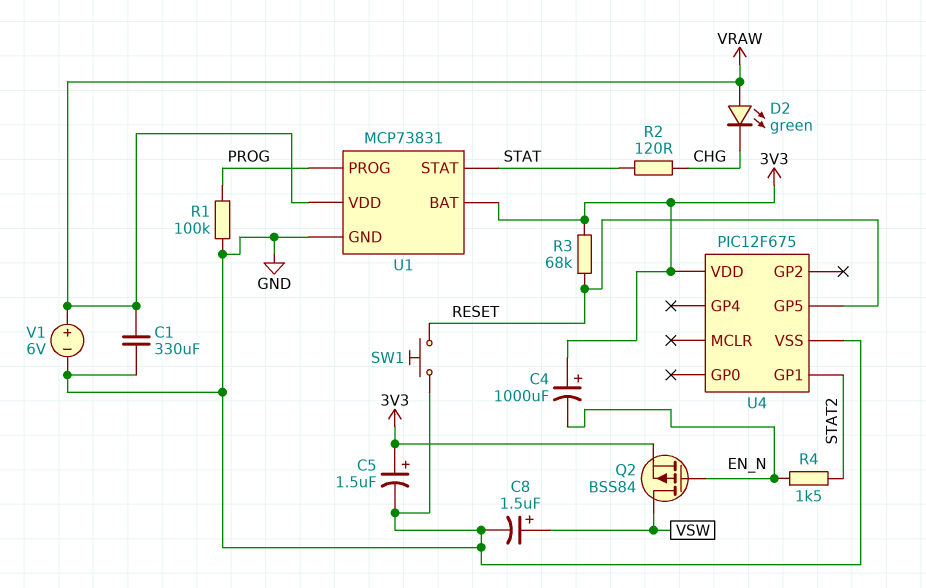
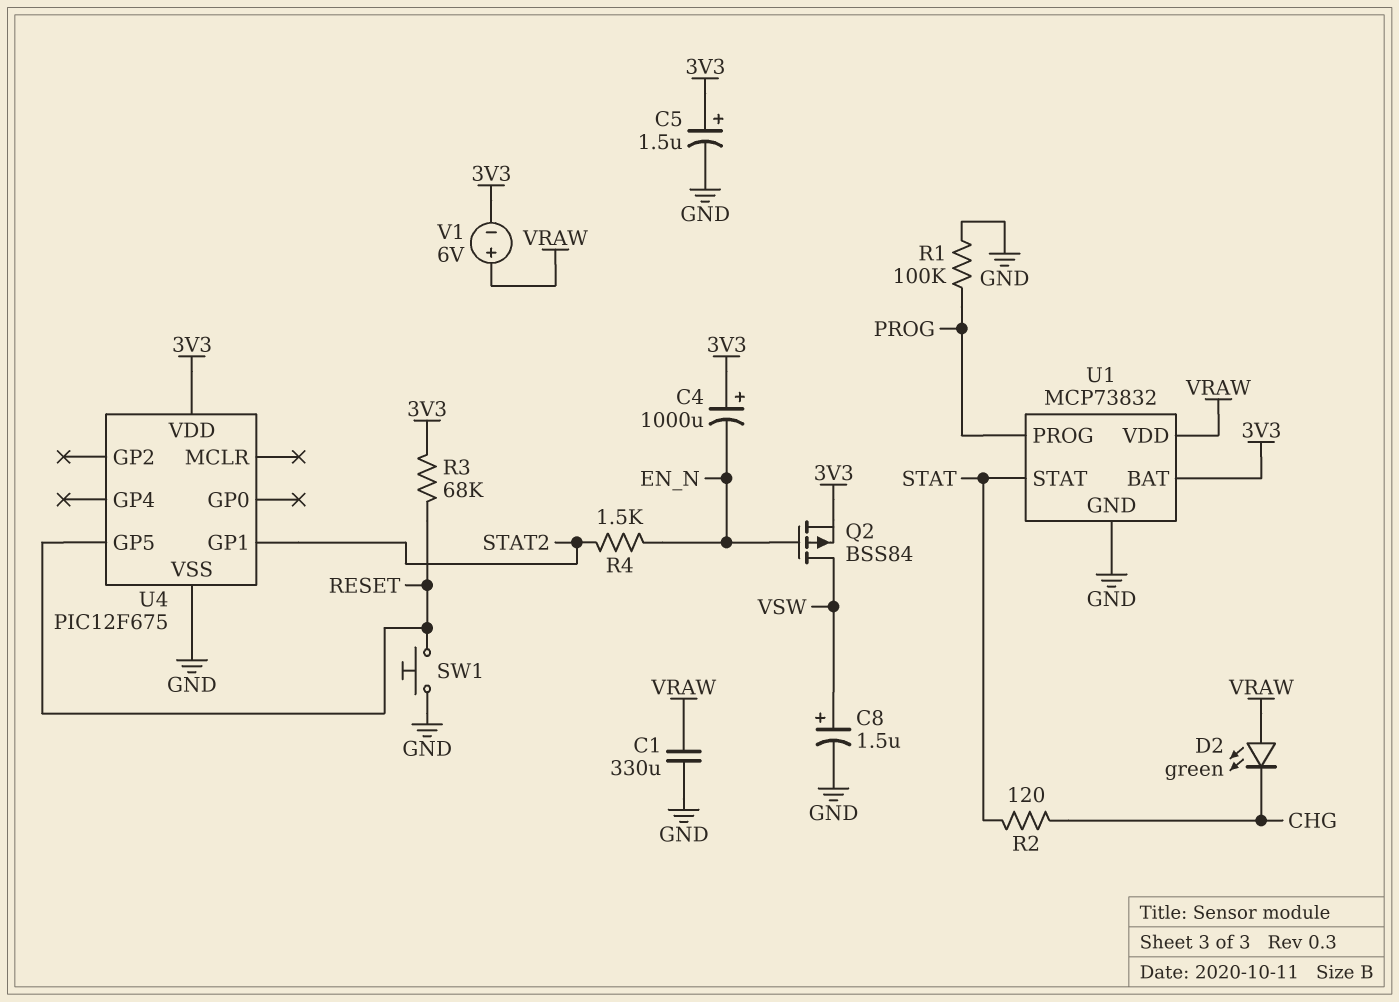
U1: MCP73831 -> MCP73832
V1: 6V (plus VRAW, minus GND) -> 6V (plus VRAW, minus 3V3)

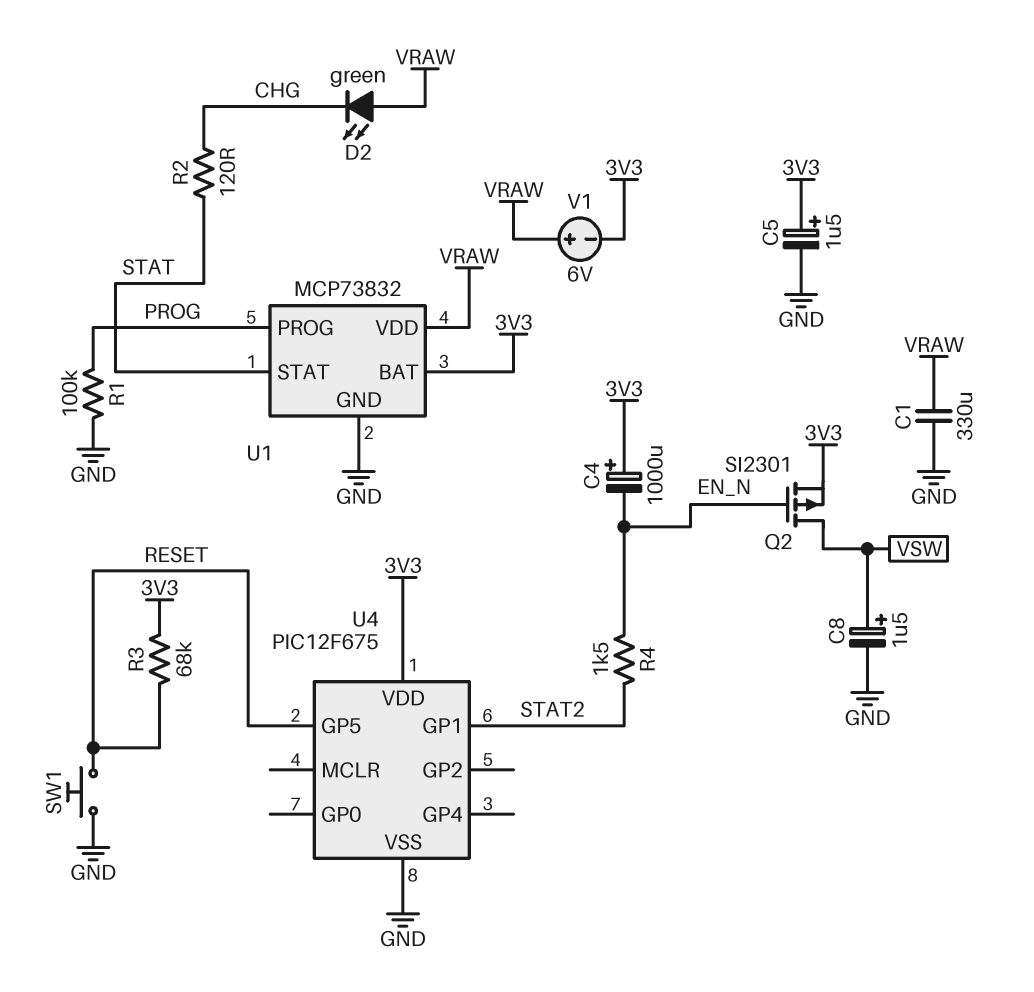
Q2: PMOS BSS84 (G EN_N, D VSW, S 3V3) -> PMOS SI2301 (G EN_N, D VSW, S 3V3)

